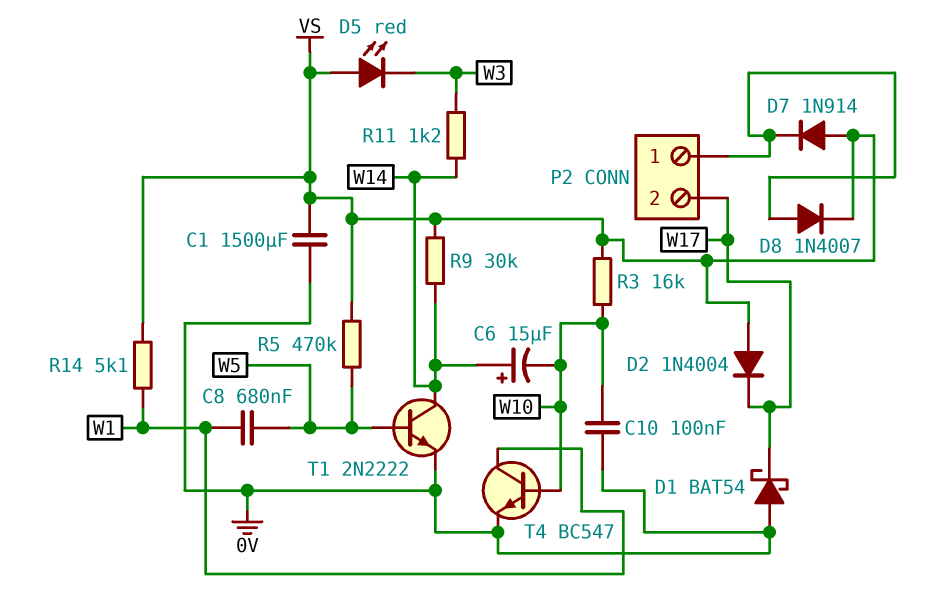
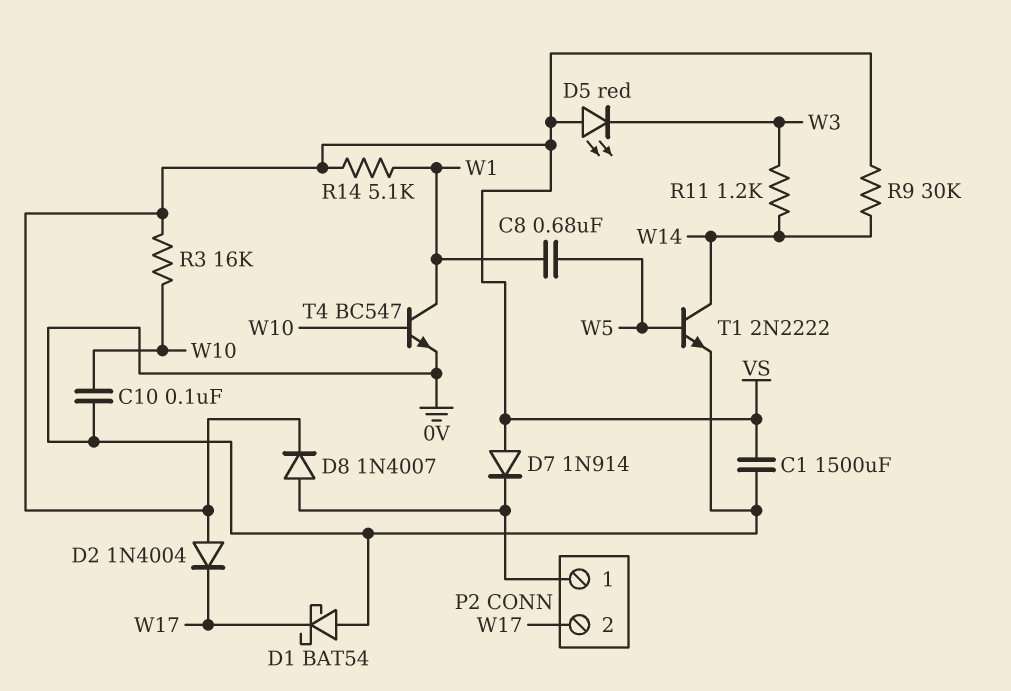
C6: 15uF (plus W14, minus W10) -> none
R5: 470k (VS, W5) -> none

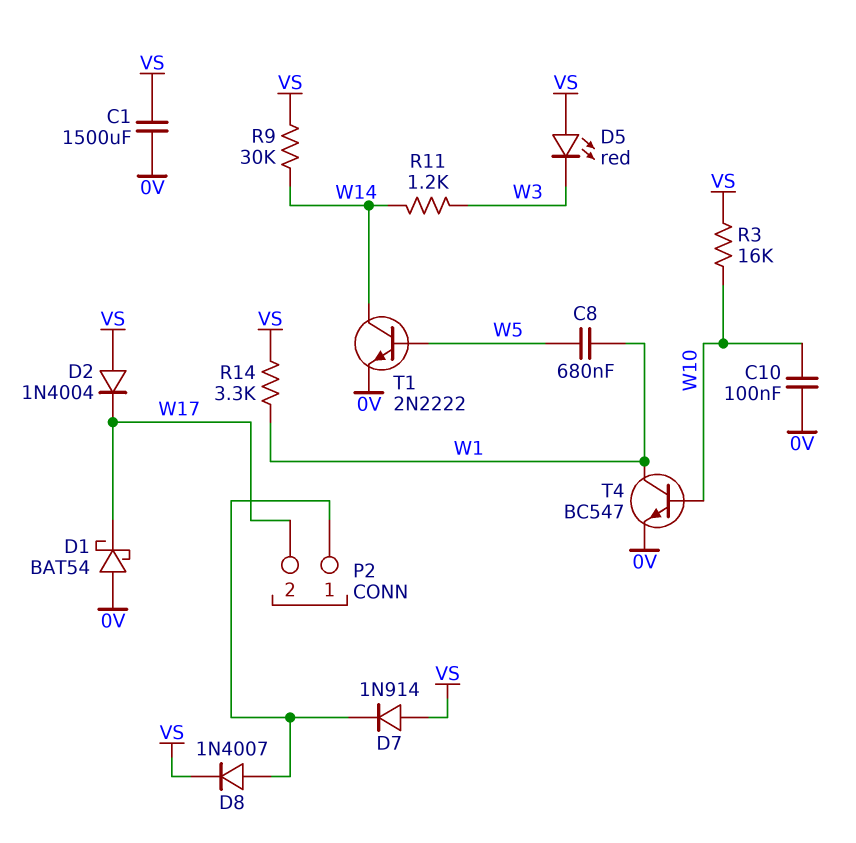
R14: 5.1k (VS, W1) -> 3.3k (VS, W1)

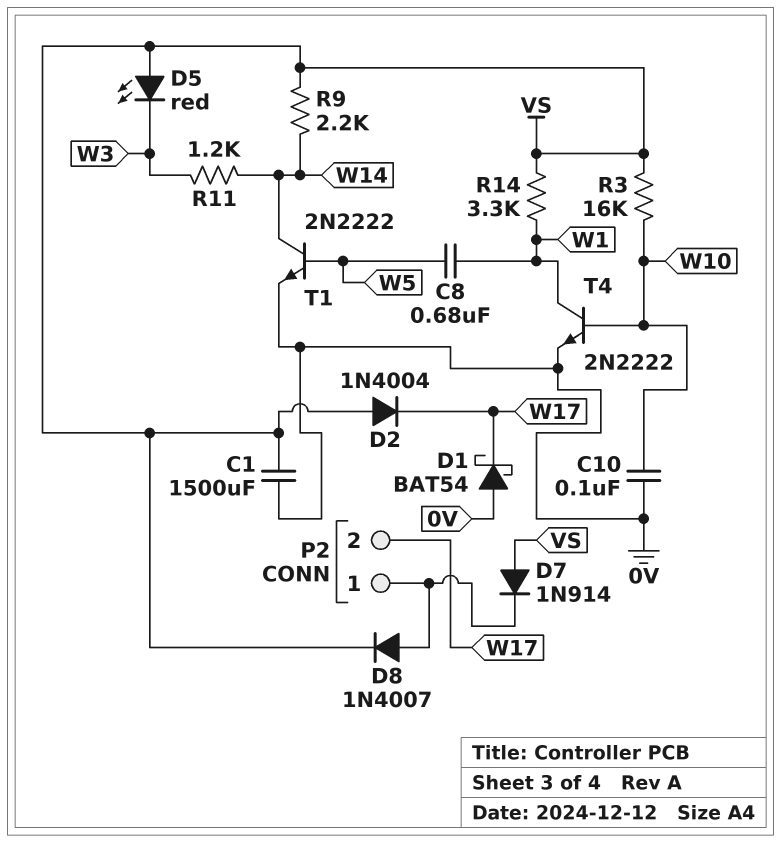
R9: 30k (VS, W14) -> 2.2k (VS, W14)
T4: NPN BC547 (B W10, C W1, E 0V) -> NPN 2N2222 (B W10, C W1, E 0V)

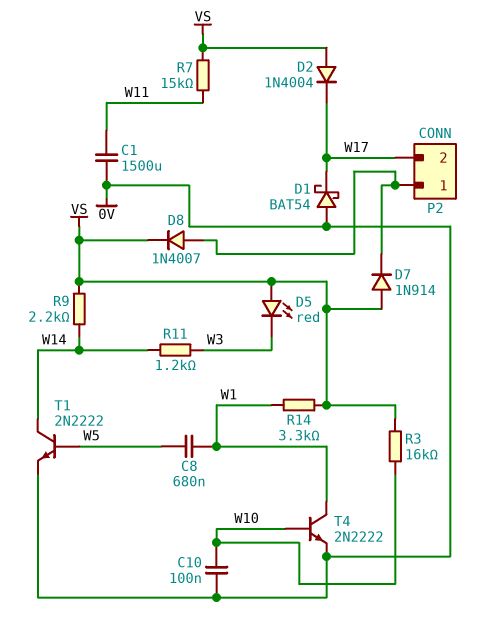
C1: 1500uF (0V, VS) -> 1500uF (0V, W11)
R7: none -> 15k (VS, W11)

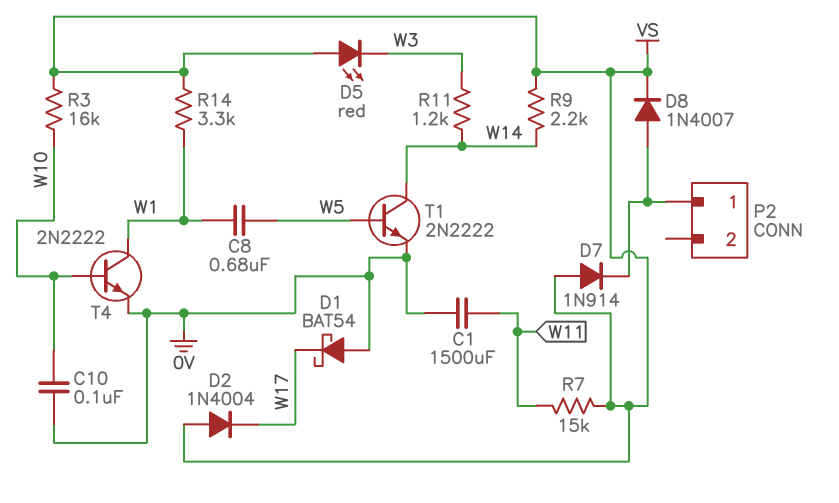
P2 pin 2: W17 -> none

